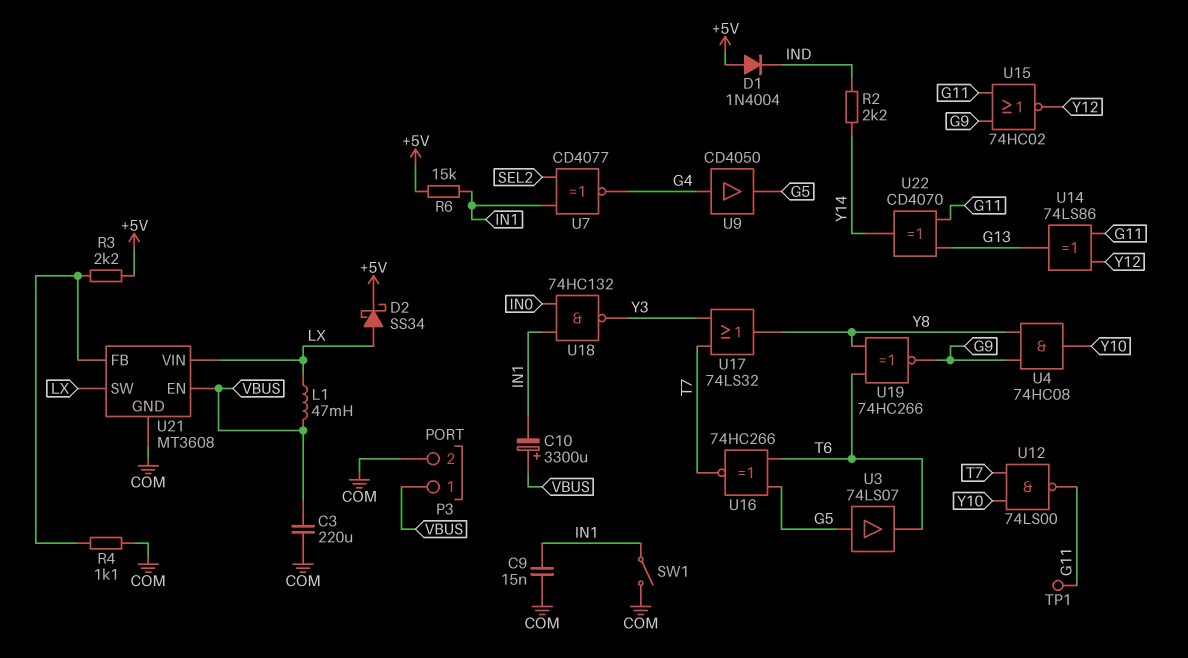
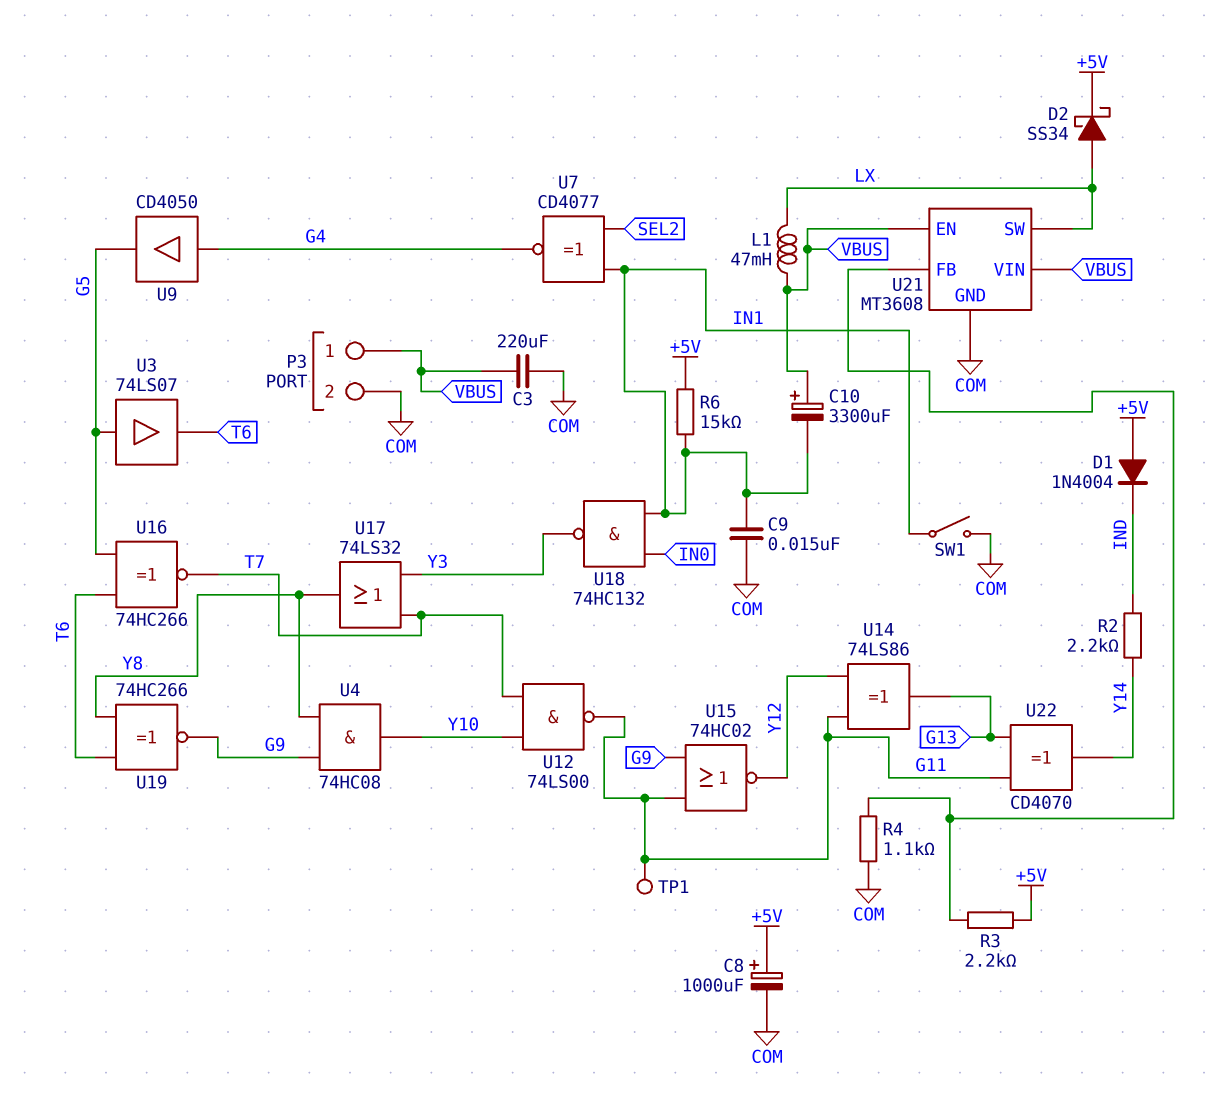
C8: none -> 1000uF (plus +5V, minus COM)
U21 pin VIN: LX -> VBUS

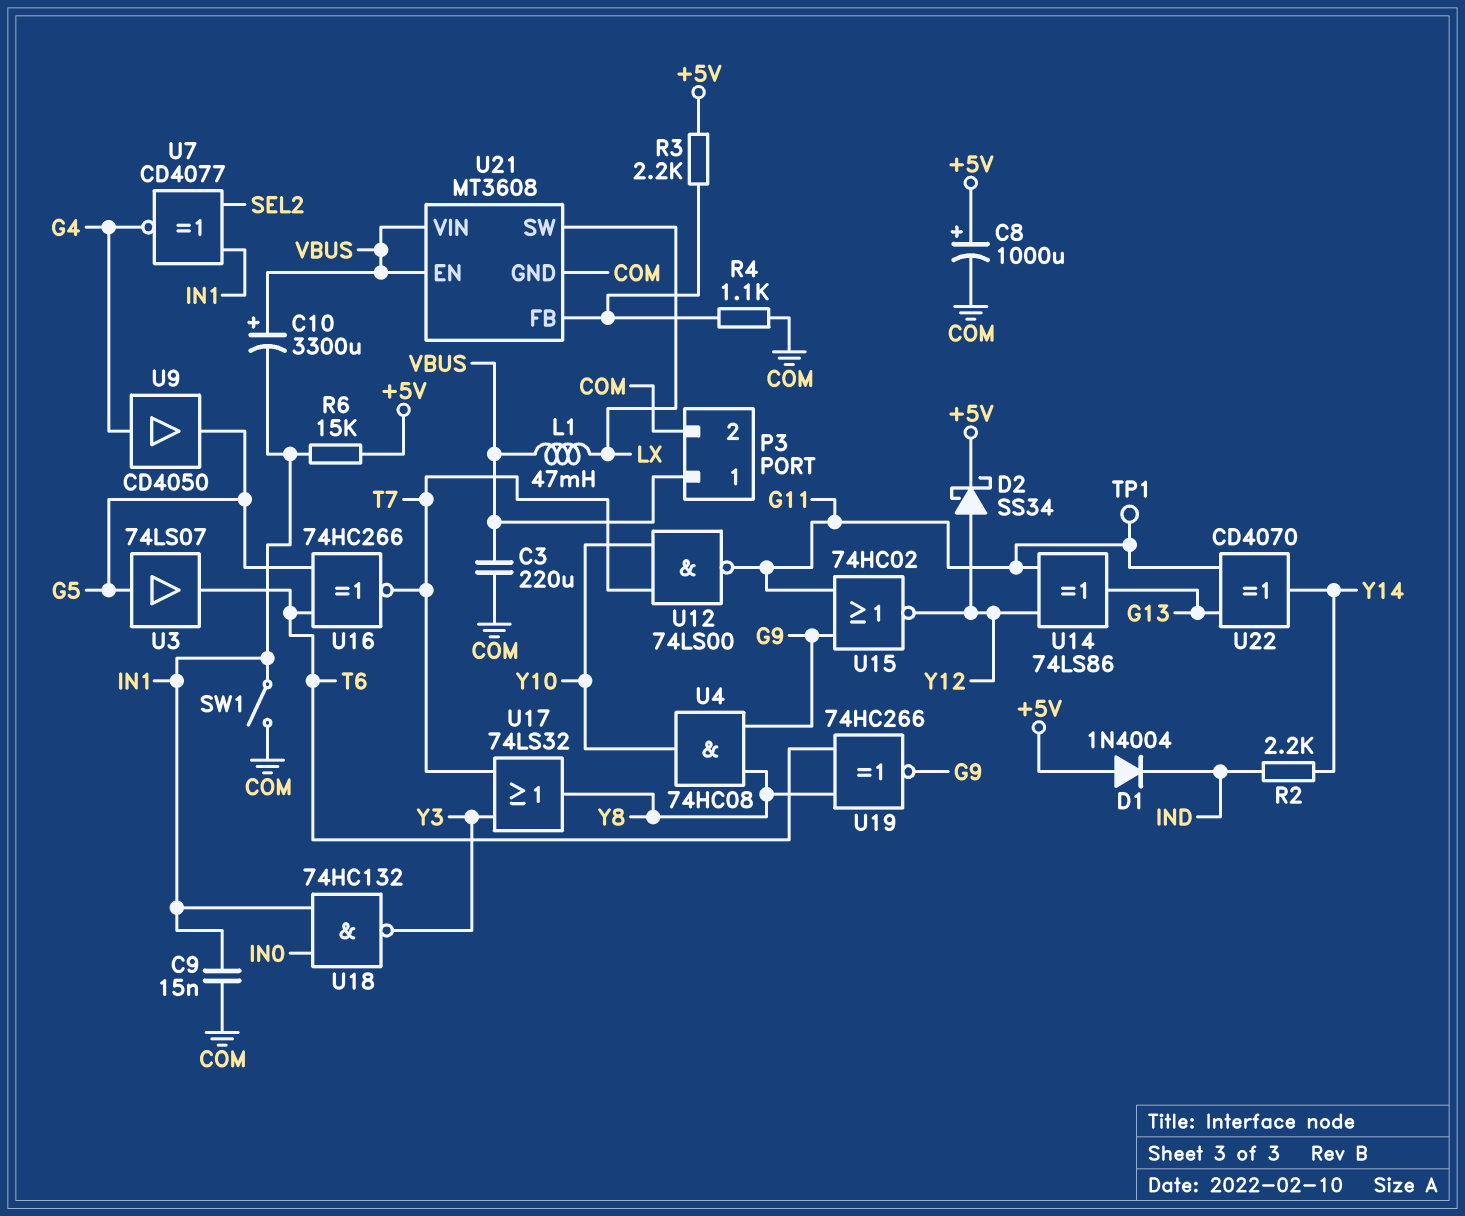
D2: schottky SS34 (A LX, K +5V) -> schottky SS34 (A Y12, K +5V)

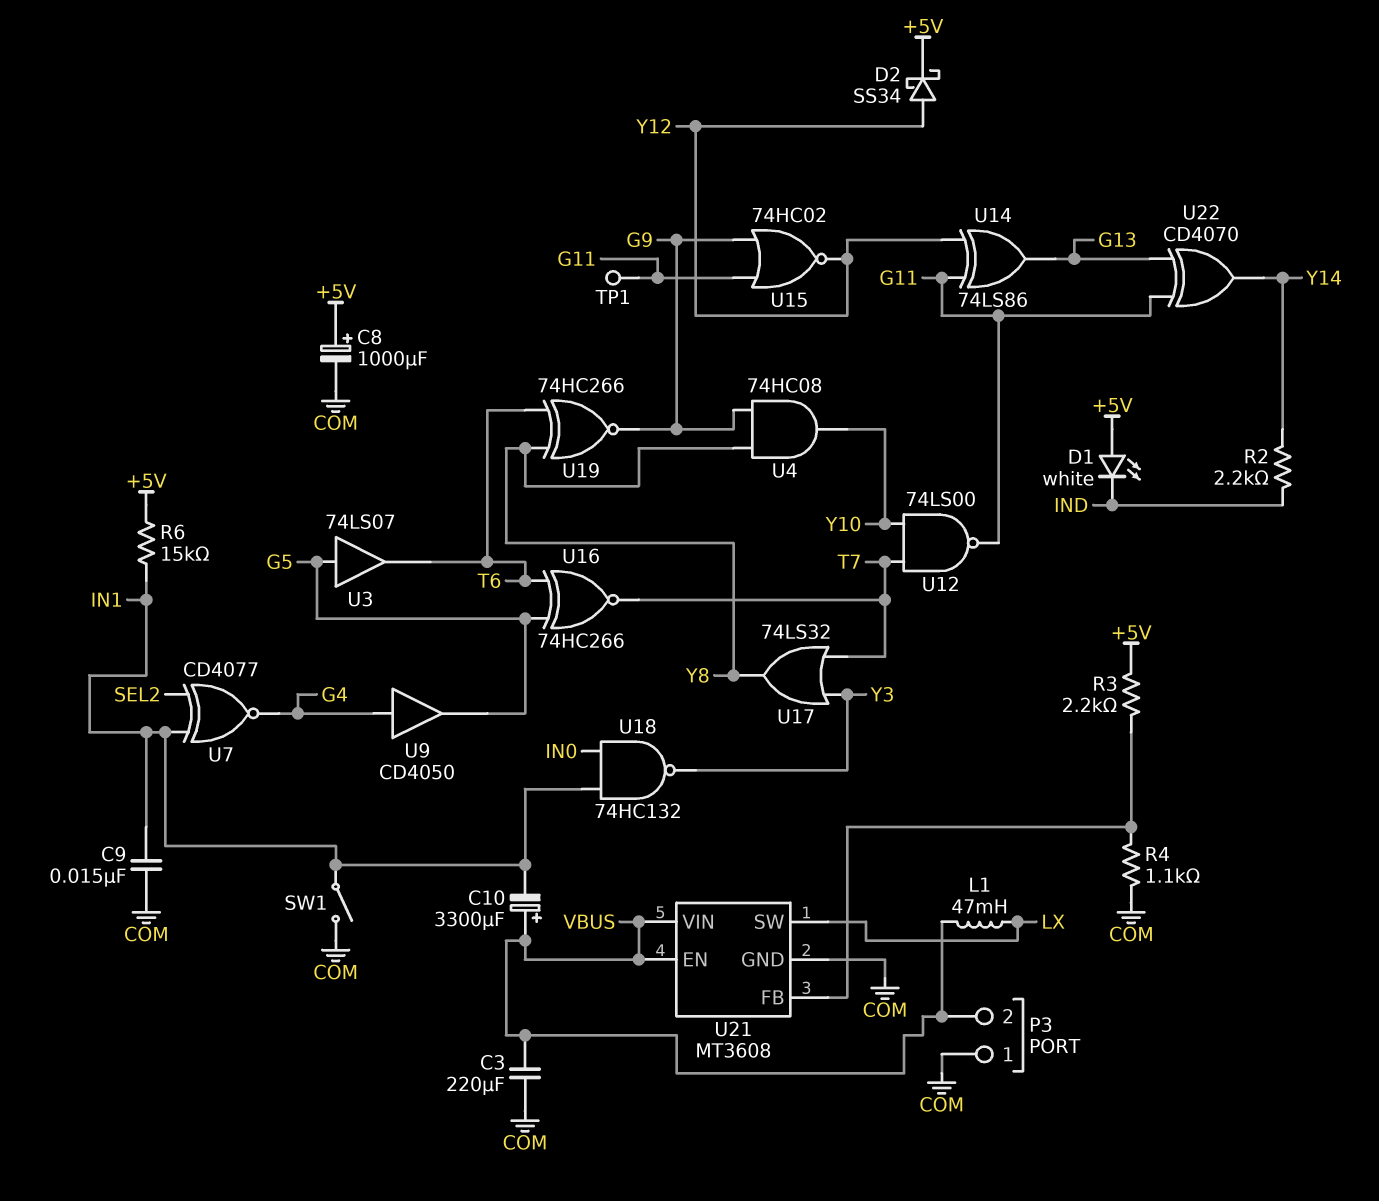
D1: diode 1N4004 (A +5V, K IND) -> LED white (A +5V, K IND)
P3 pin 1: VBUS -> COM
P3 pin 2: COM -> VBUS

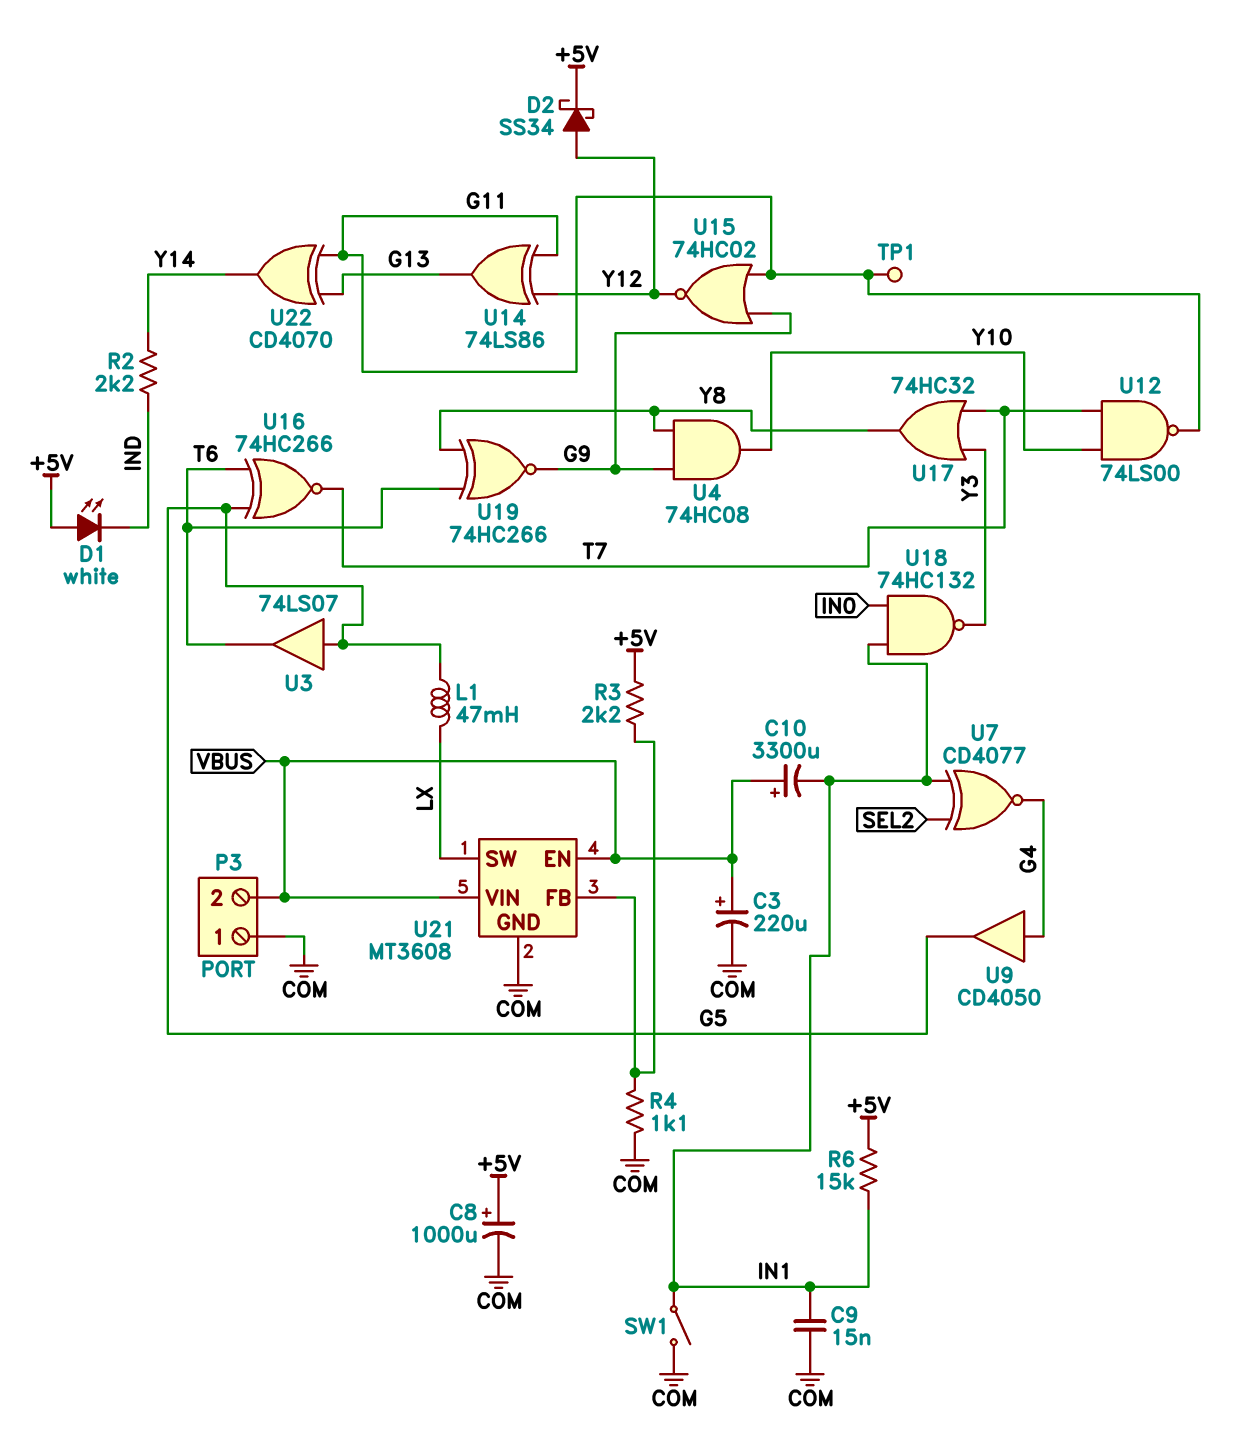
C3: 220uF (COM, VBUS) -> 220uF (plus VBUS, minus COM)
L1: 47mH (LX, VBUS) -> 47mH (G5, LX)
U17: OR 74LS32 (in T7, in Y3, out Y8) -> OR 74HC32 (in T7, in Y3, out Y8)

